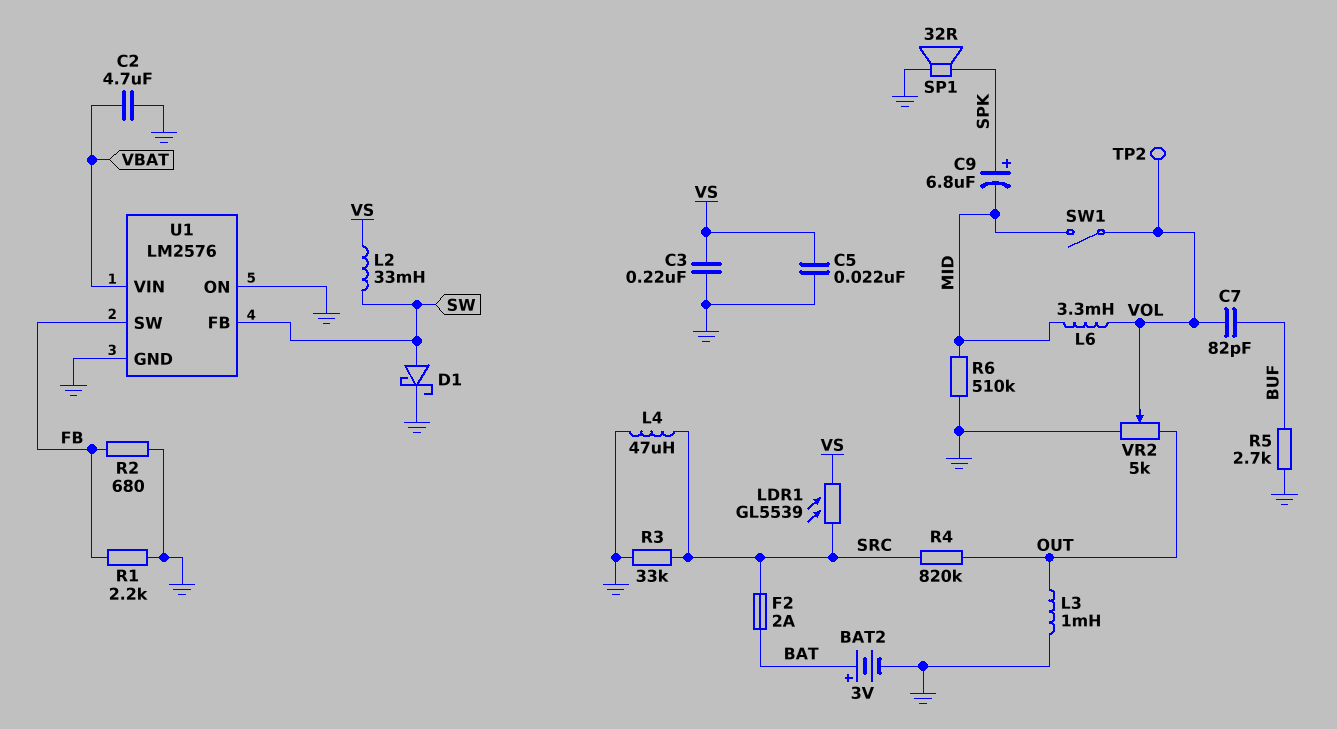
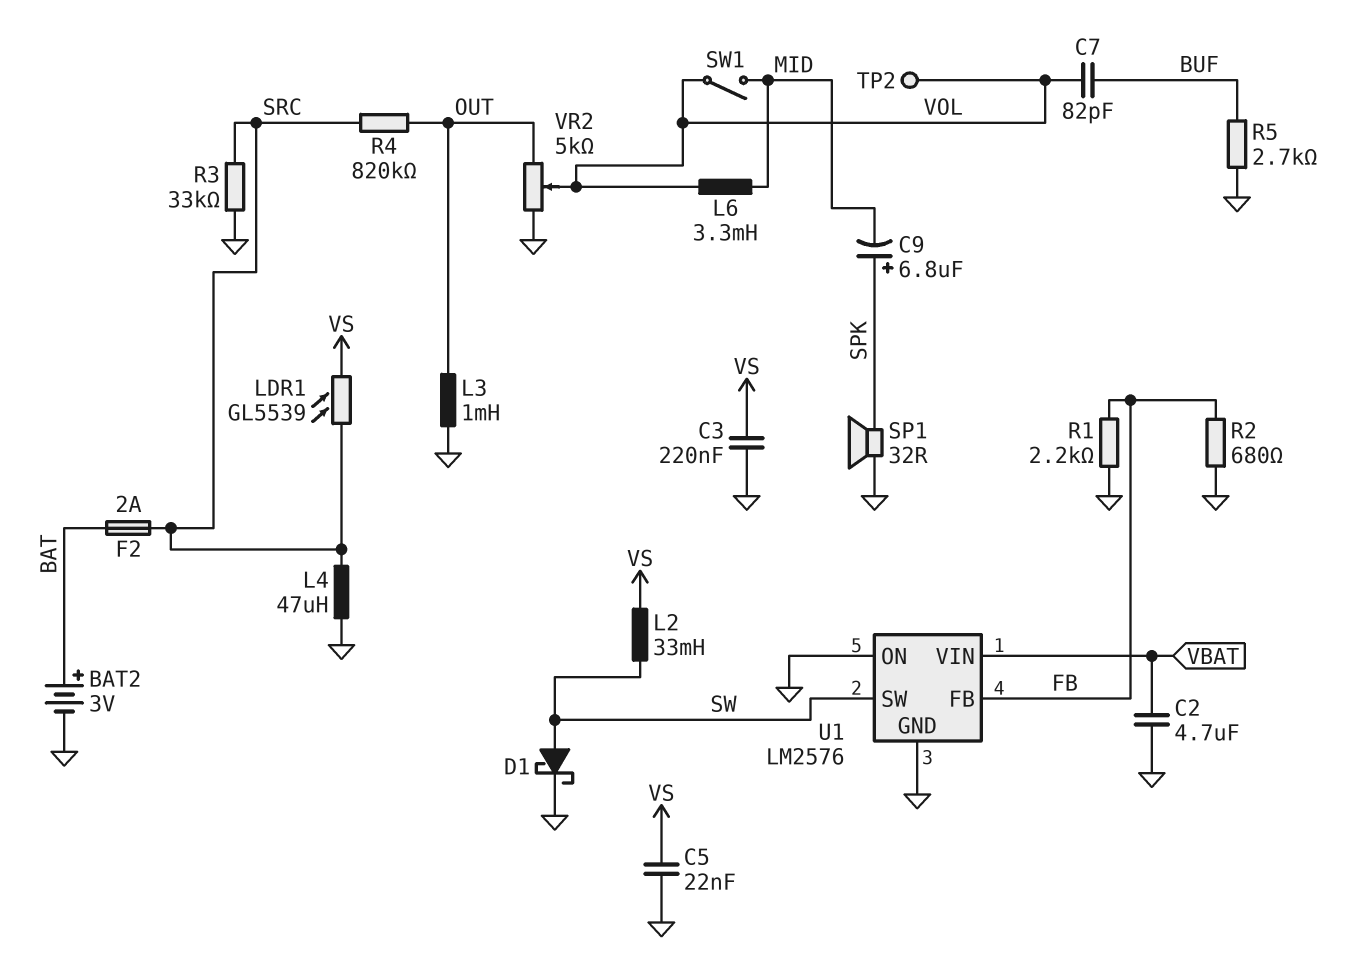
R6: 510k (GND, MID) -> none
U1 pin FB: SW -> FB
U1 pin SW: FB -> SW

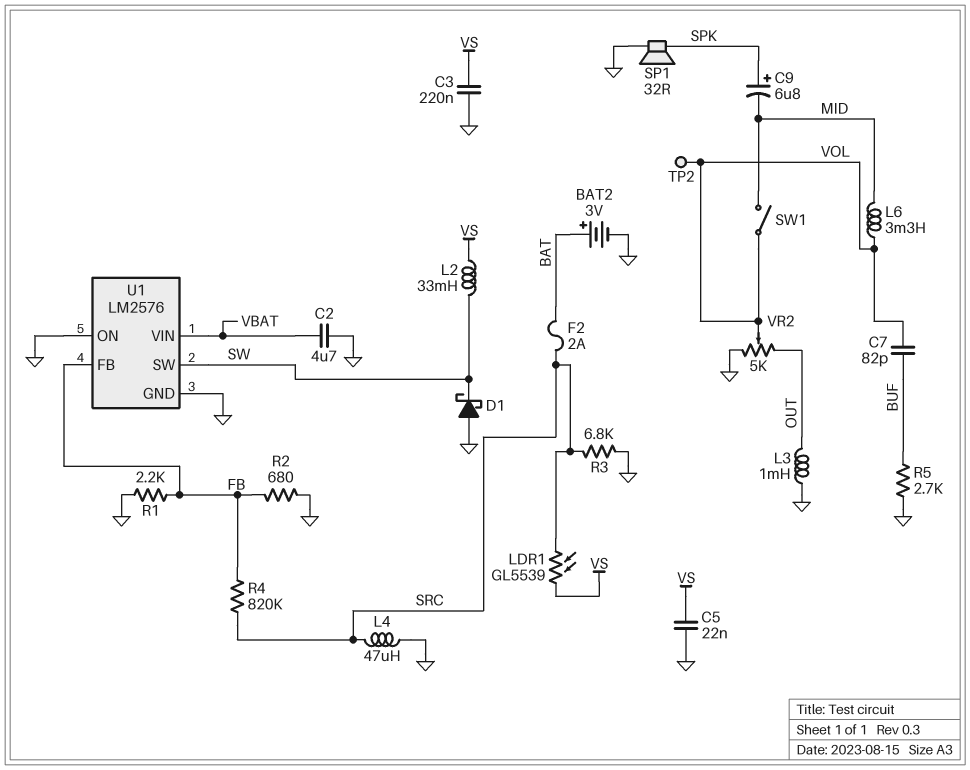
D1: schottky (A SW, K GND) -> schottky (A GND, K SW)
R3: 33k (GND, SRC) -> 6.8k (GND, SRC)
R4: 820k (OUT, SRC) -> 820k (FB, SRC)

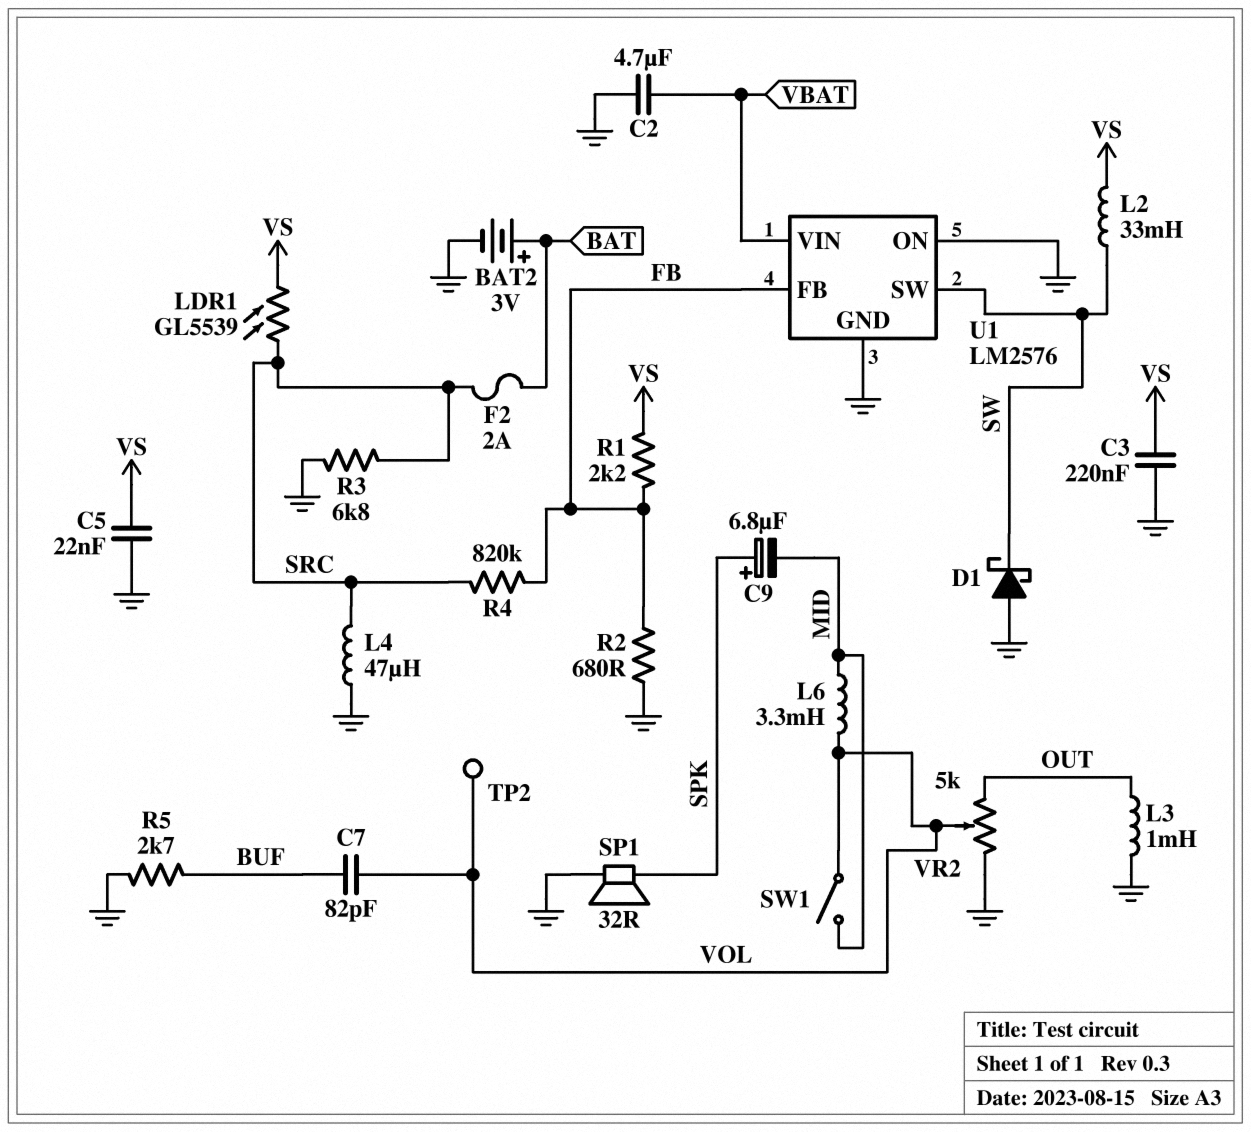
R1: 2.2k (FB, GND) -> 2.2k (FB, VS)

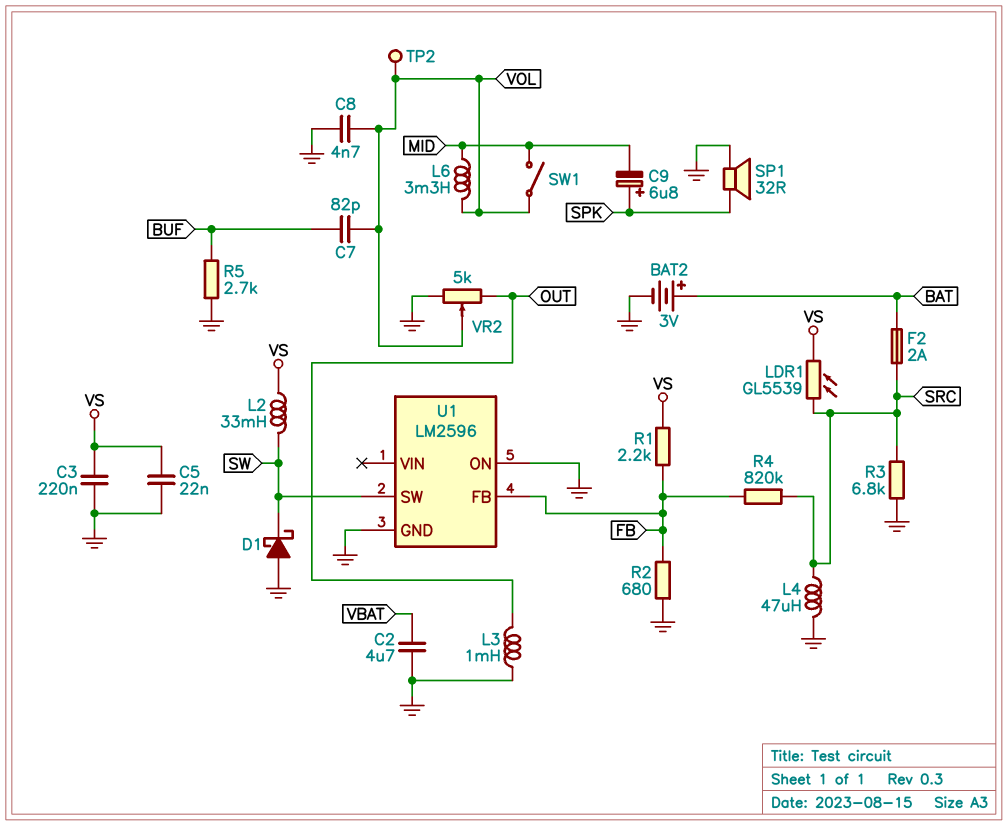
C8: none -> 4.7nF (GND, VOL)
U1: LM2576 -> LM2596
U1 pin VIN: VBAT -> none

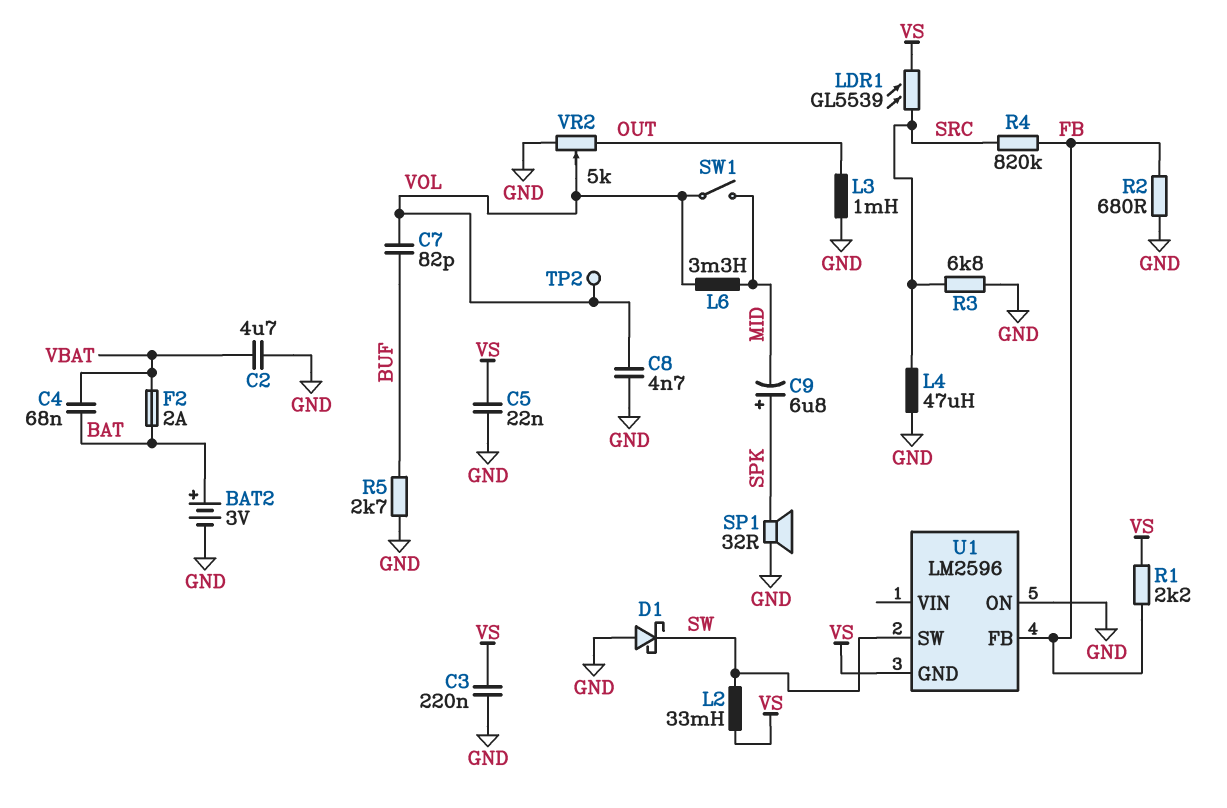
C4: none -> 68nF (BAT, VBAT)
F2: 2A (BAT, SRC) -> 2A (BAT, VBAT)
U1 pin GND: GND -> VS

